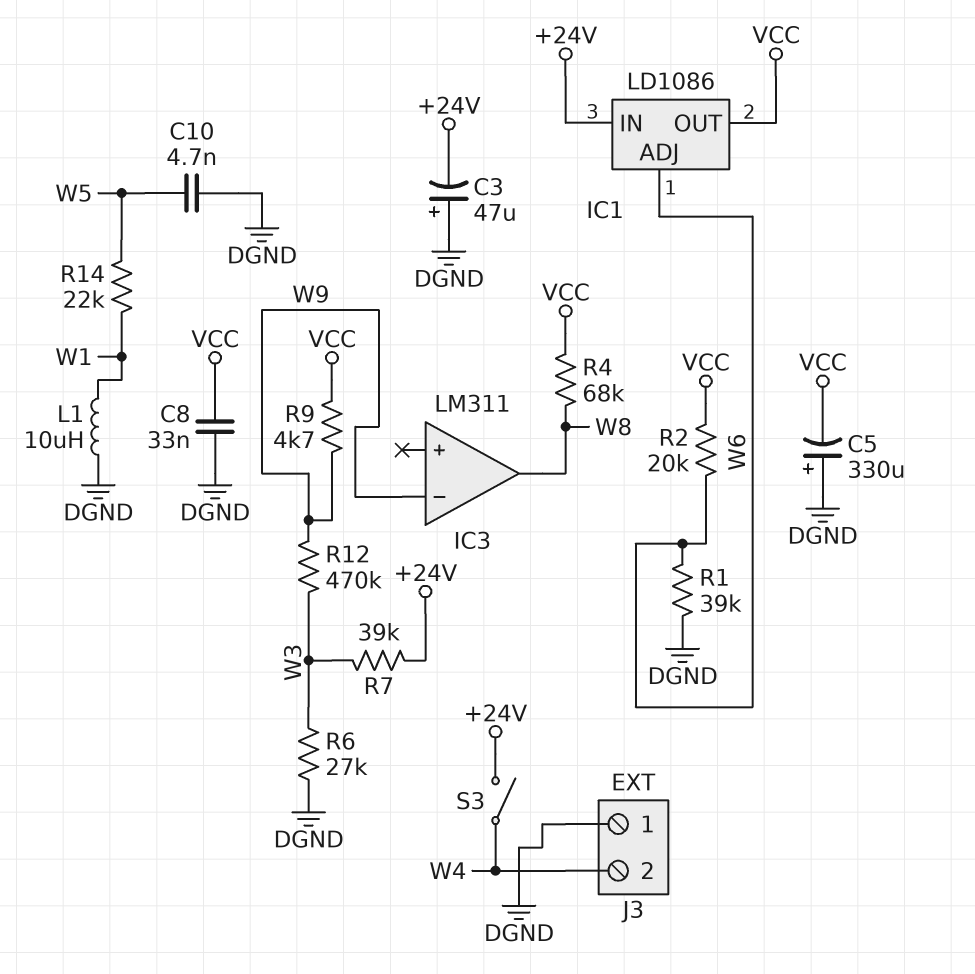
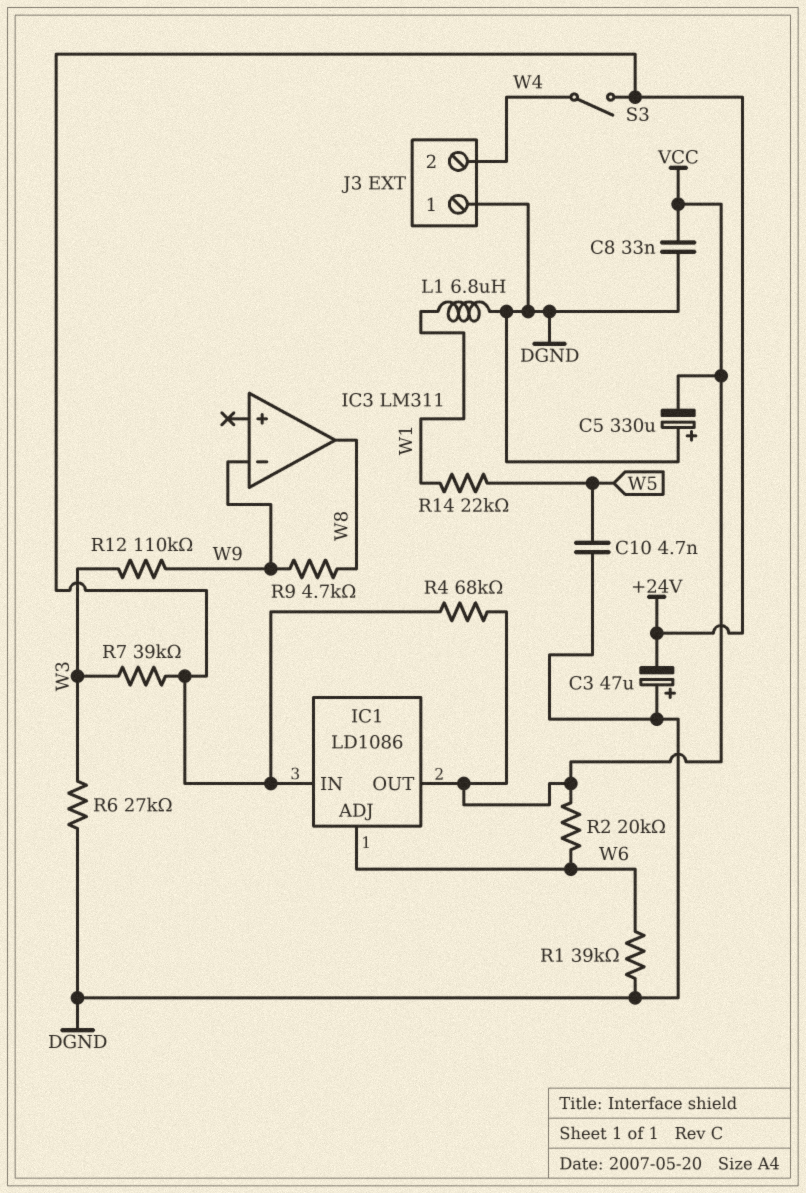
L1: 10uH (DGND, W1) -> 6.8uH (DGND, W1)
R4: 68k (VCC, W8) -> 68k (+24V, VCC)
R9: 4.7k (VCC, W9) -> 4.7k (W8, W9)
R12: 470k (W3, W9) -> 110k (W3, W9)

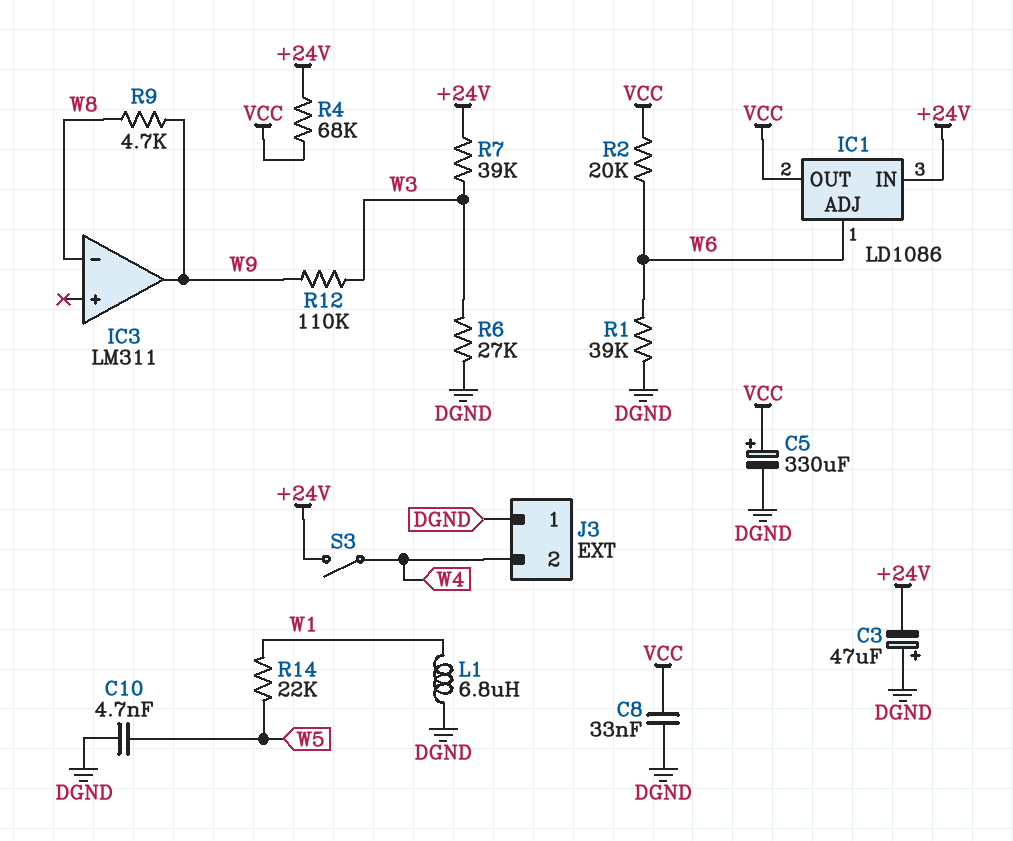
C5: 330uF (plus DGND, minus VCC) -> 330uF (plus VCC, minus DGND)
IC3 pin in-: W9 -> W8
IC3 pin out: W8 -> W9

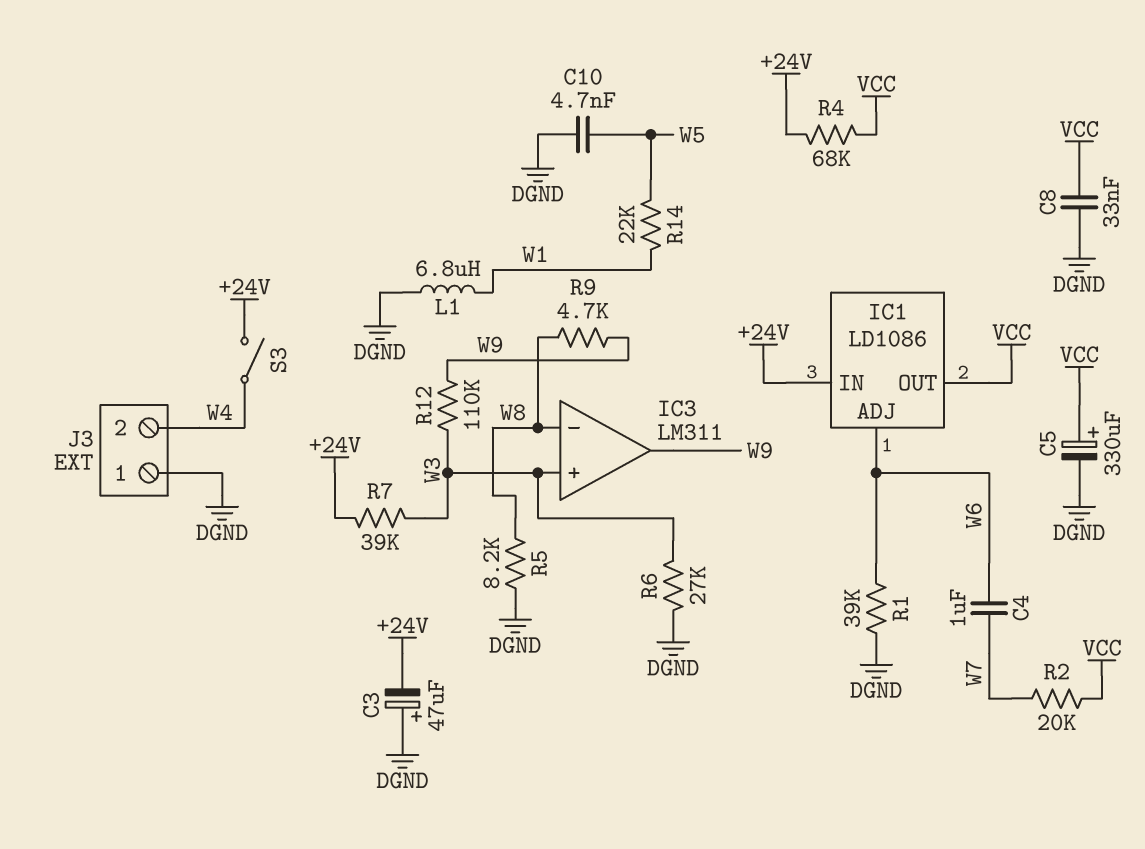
C4: none -> 1uF (W6, W7)
IC3 pin in+: none -> W3
R2: 20k (VCC, W6) -> 20k (VCC, W7)
R5: none -> 8.2k (DGND, W8)

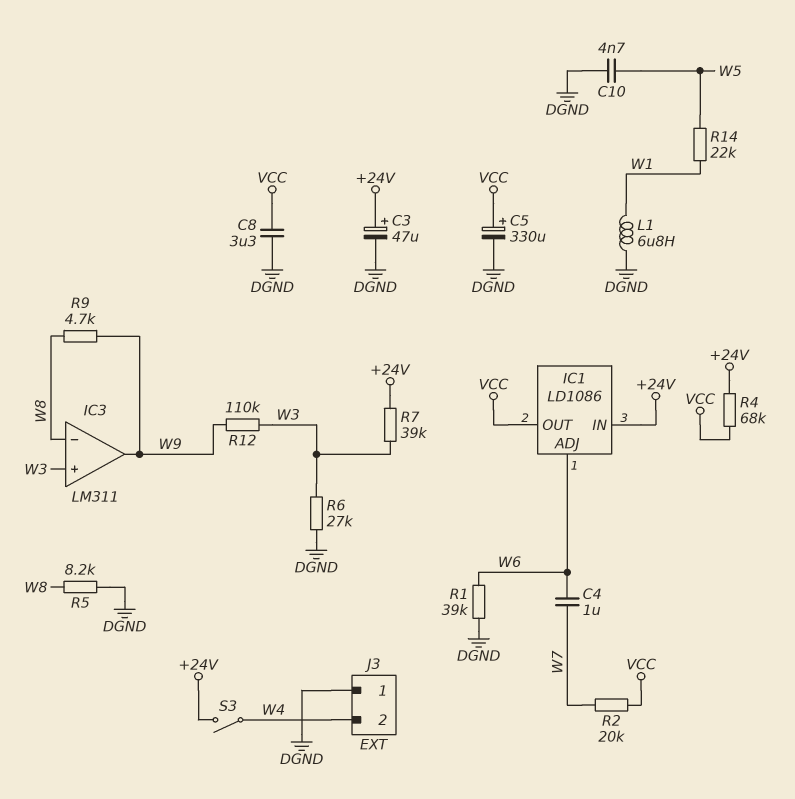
C3: 47uF (plus DGND, minus +24V) -> 47uF (plus +24V, minus DGND)
C8: 33nF (DGND, VCC) -> 3.3uF (DGND, VCC)

